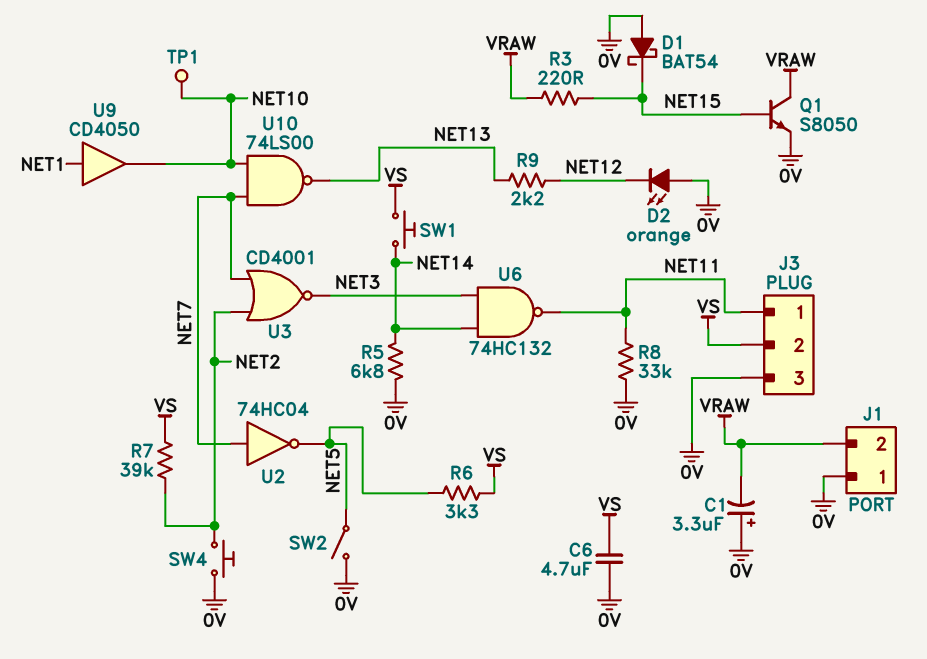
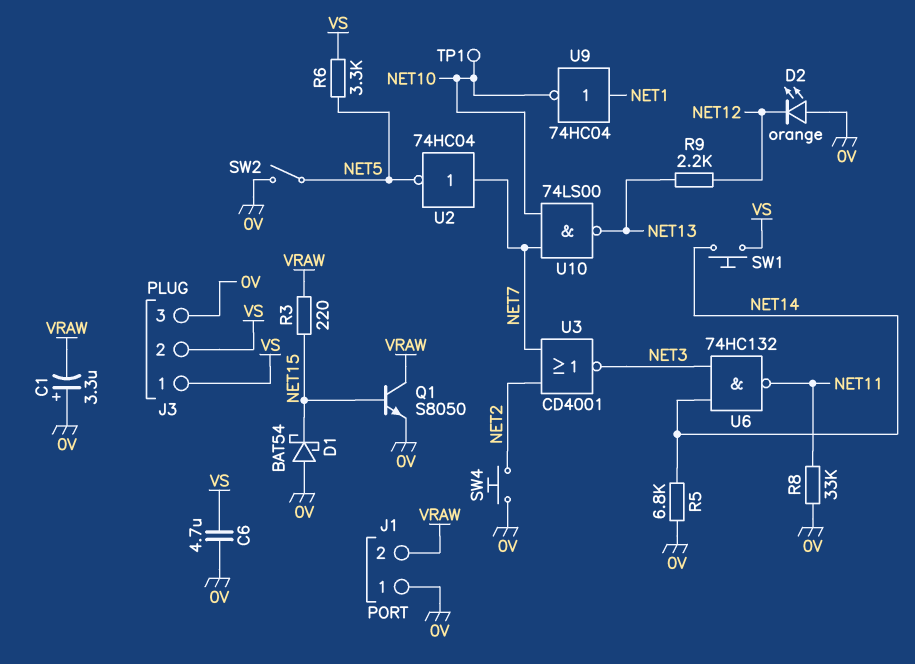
J3 pin 1: NET11 -> VS
R7: 39k (NET2, VS) -> none
U9: buffer CD4050 (in NET1, out NET10) -> NOT 74HC04 (in NET1, out NET10)

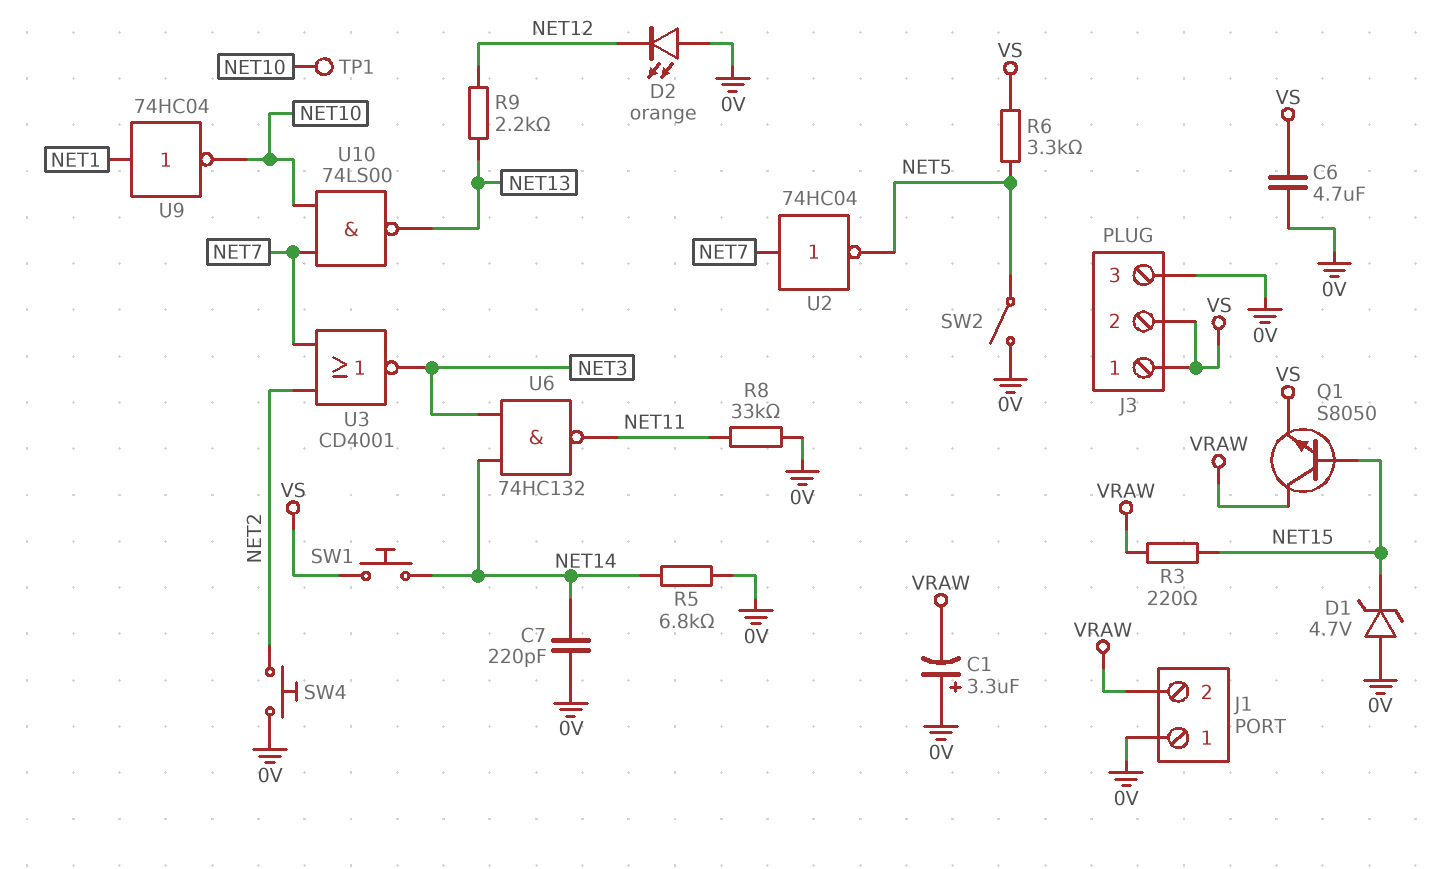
C7: none -> 220pF (0V, NET14)
D1: schottky BAT54 (A 0V, K NET15) -> zener 4.7V (A 0V, K NET15)
Q1: NPN S8050 (B NET15, C VRAW, E 0V) -> NPN S8050 (B NET15, C VRAW, E VS)

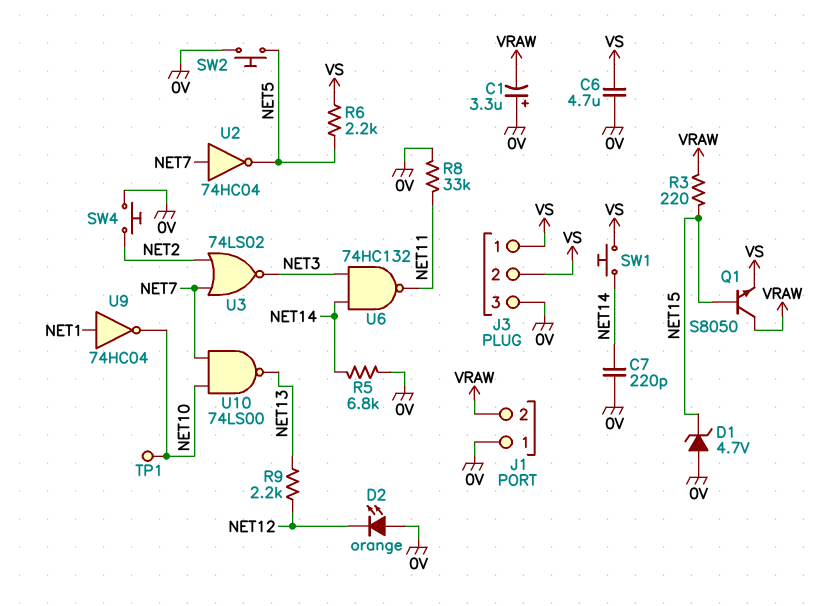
R6: 3.3k (NET5, VS) -> 2.2k (NET5, VS)
SW2: switch (0V, NET5) -> button (0V, NET5)
U3: NOR CD4001 (in NET2, in NET7, out NET3) -> NOR 74LS02 (in NET2, in NET7, out NET3)

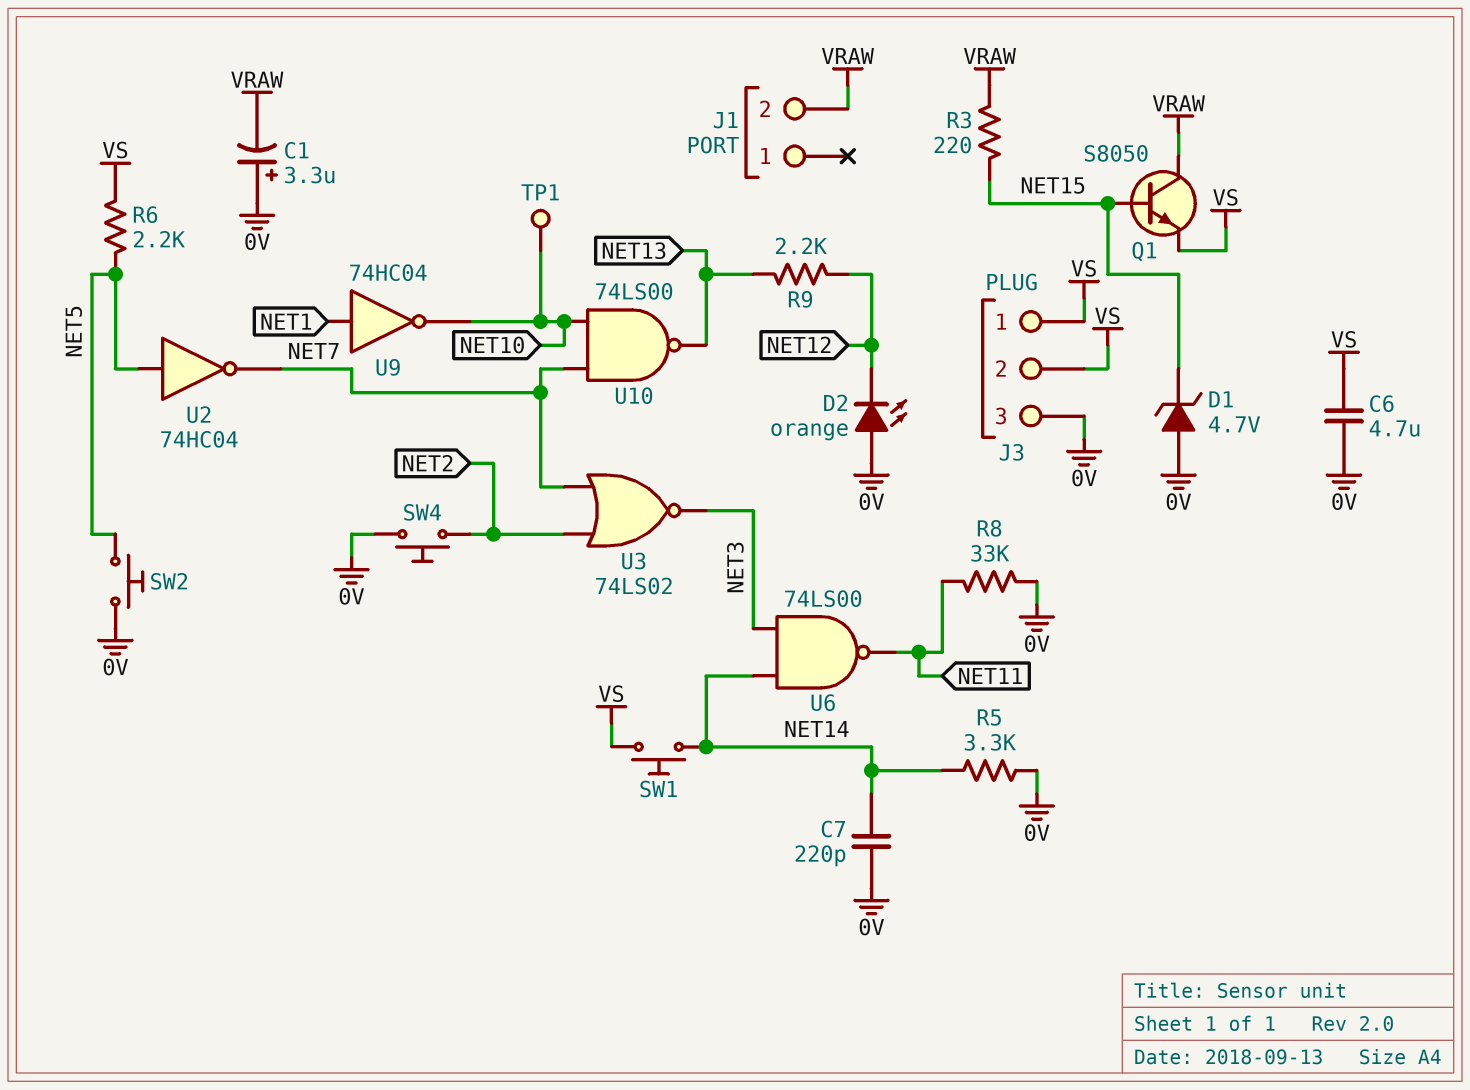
J1 pin 1: 0V -> none
R5: 6.8k (0V, NET14) -> 3.3k (0V, NET14)
U2: NOT 74HC04 (in NET7, out NET5) -> NOT 74HC04 (in NET5, out NET7)
U6: NAND 74HC132 (in NET3, in NET14, out NET11) -> NAND 74LS00 (in NET3, in NET14, out NET11)

